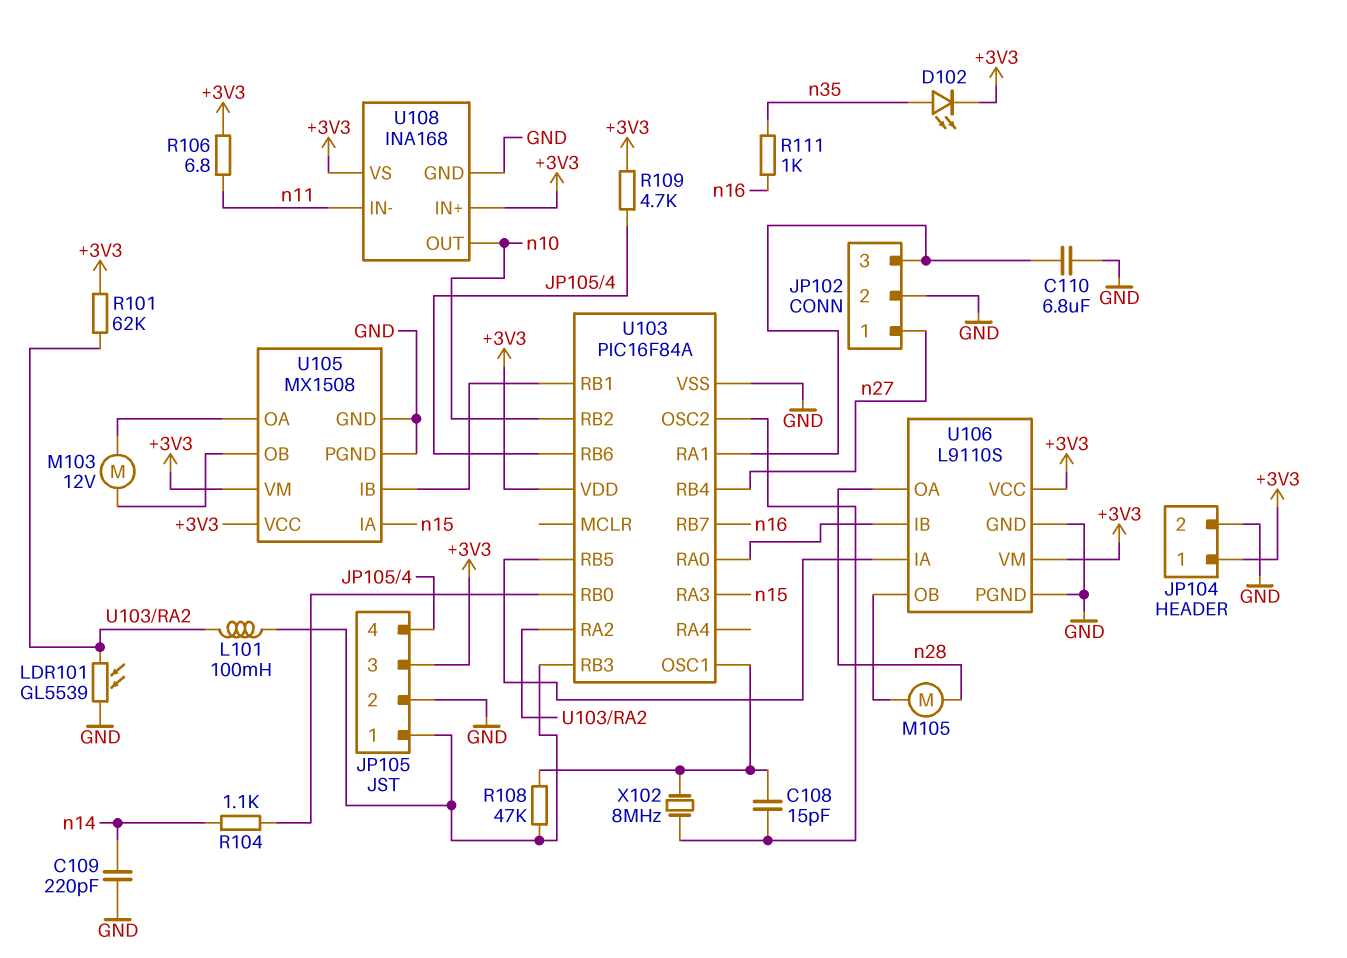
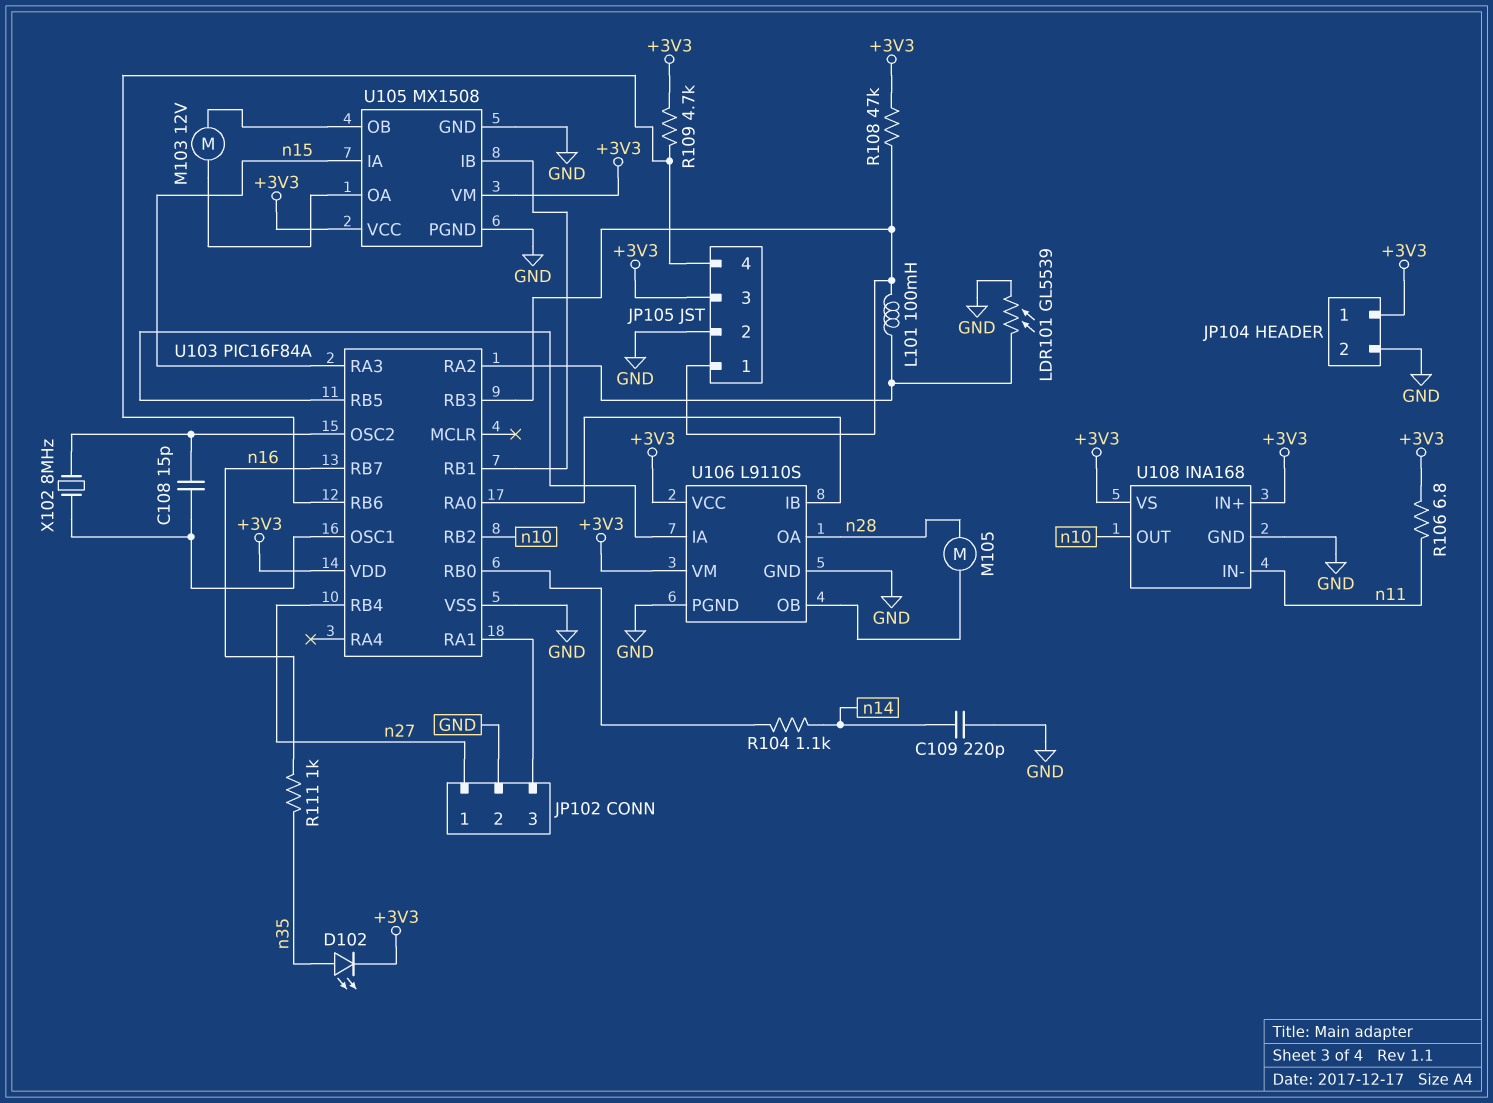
C110: 6.8uF (GND, JP102/3) -> none
R101: 62k (+3V3, U103/RA2) -> none
R108: 47k (JP105/1, U103/OSC1) -> 47k (+3V3, JP105/1)

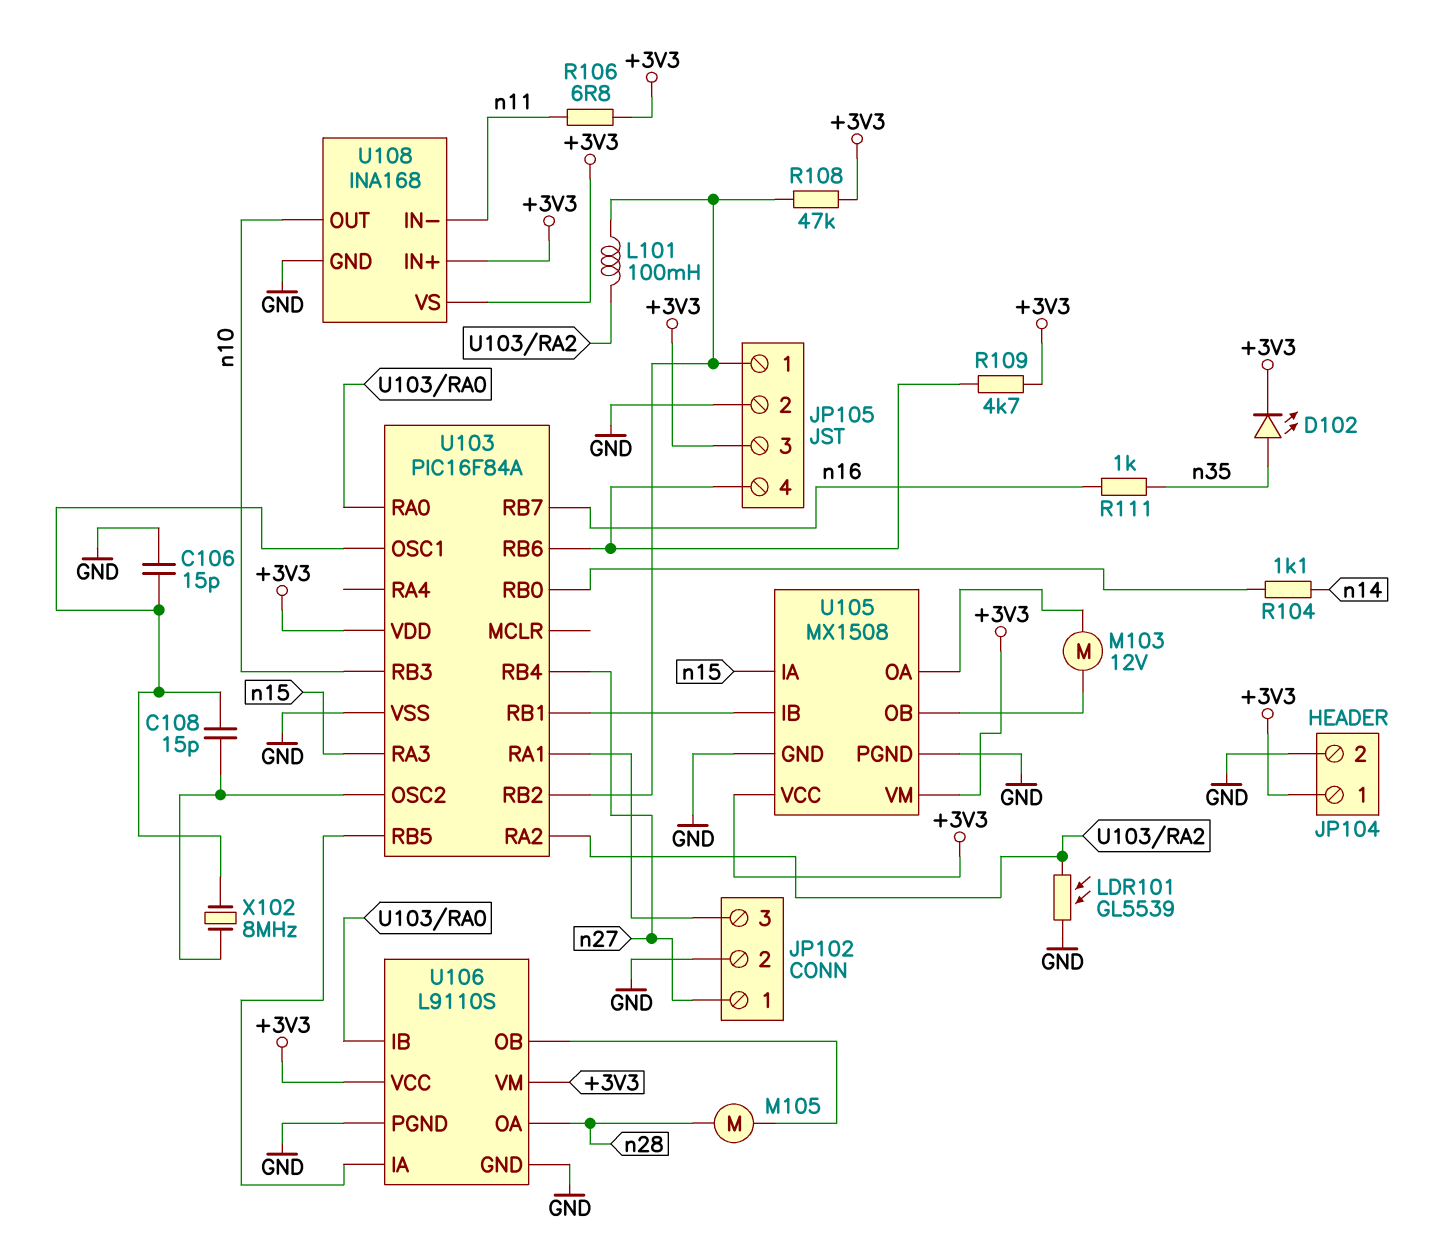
C106: none -> 15pF (GND, U103/OSC1)
C109: 220pF (GND, n14) -> none
U103 pin RB2: n10 -> JP105/1
U103 pin RB3: JP105/1 -> n10

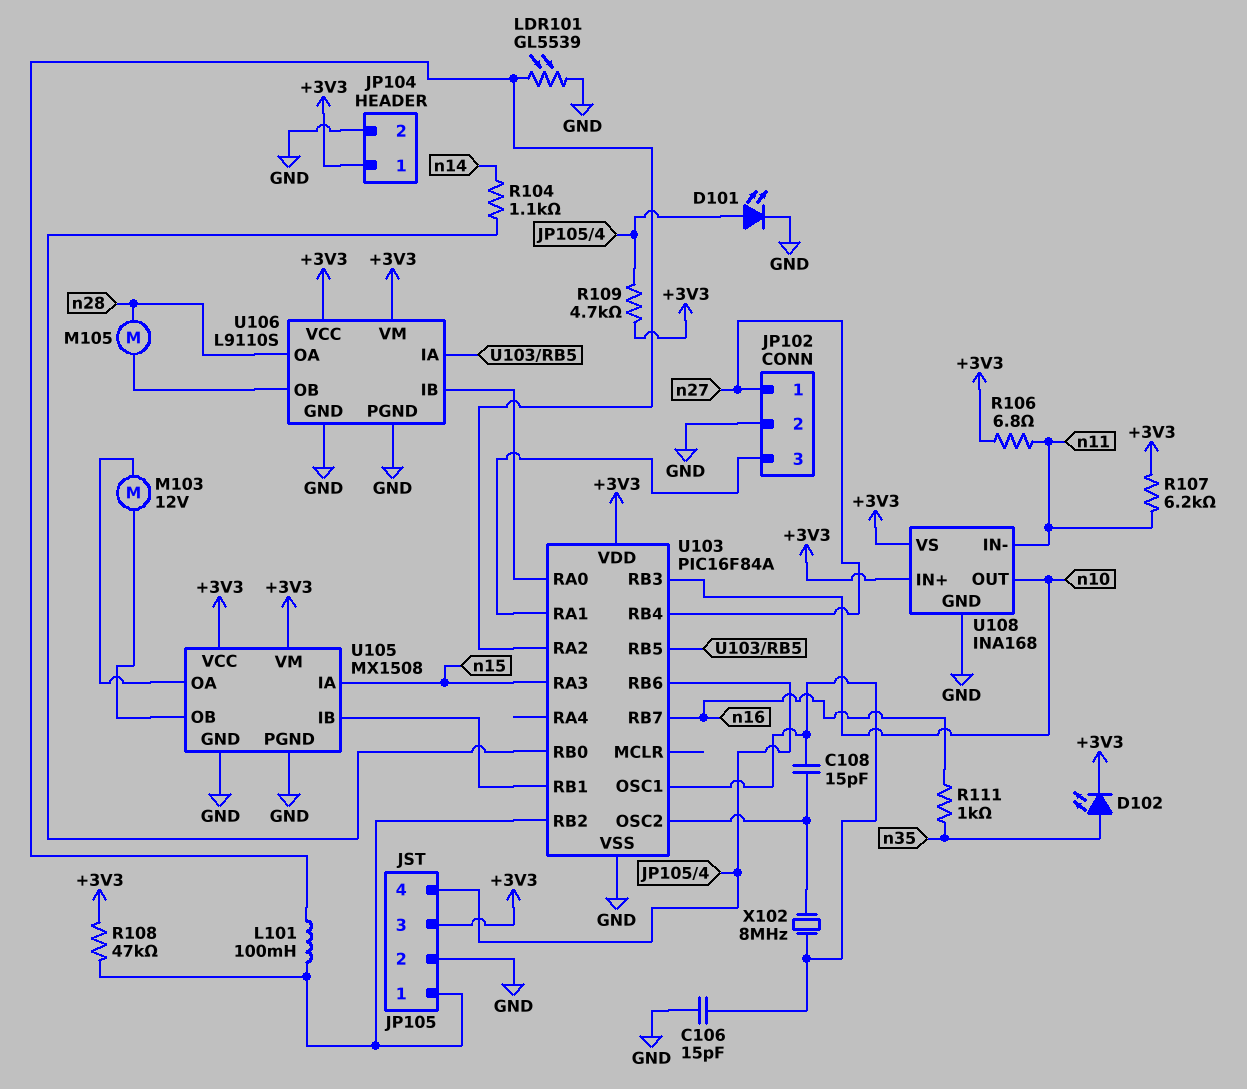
D101: none -> LED (A JP105/4, K GND)
R107: none -> 6.2k (+3V3, n11)

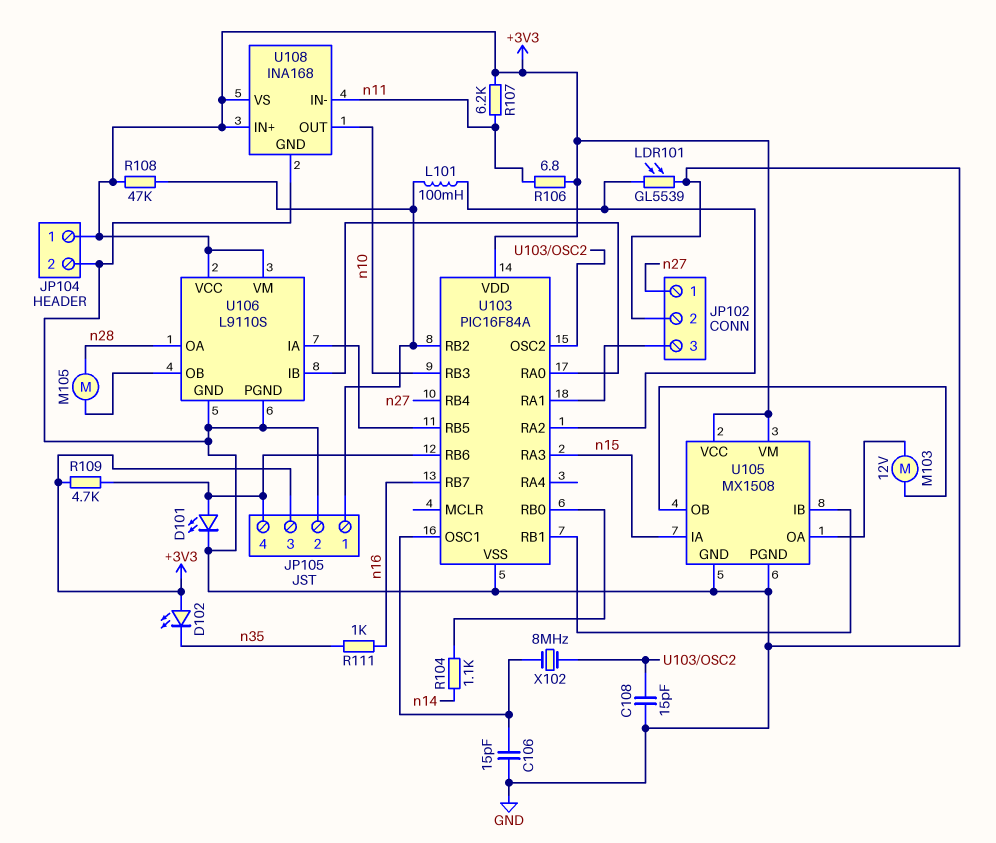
C108: 15pF (U103/OSC1, U103/OSC2) -> 15pF (GND, U103/OSC2)
D102: LED (A n35, K +3V3) -> LED (A +3V3, K n35)

